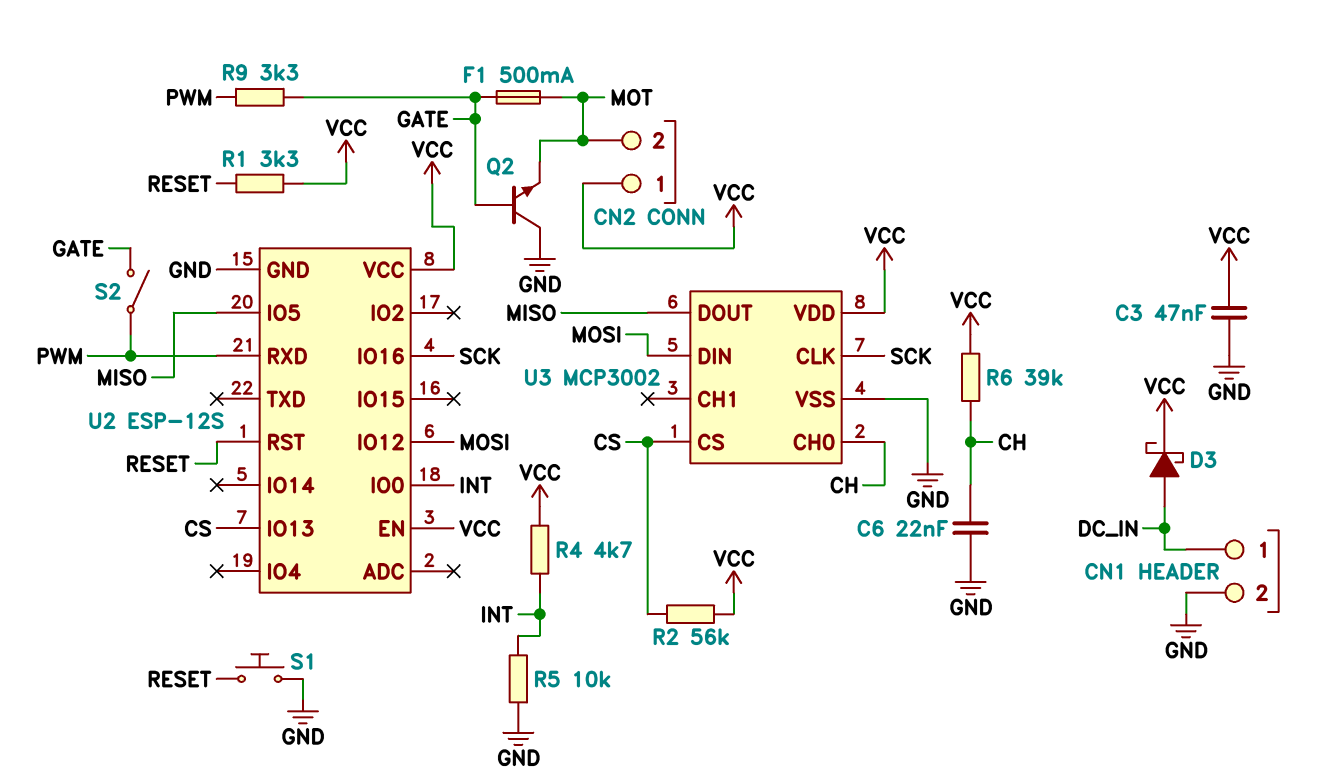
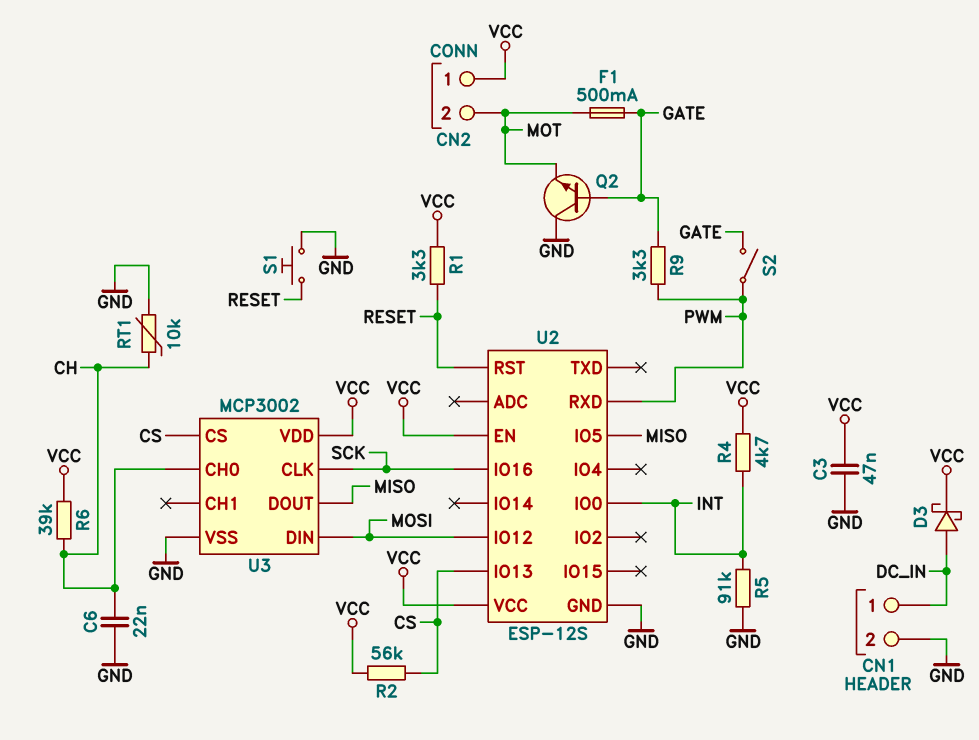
R5: 10k (GND, INT) -> 91k (GND, INT)
RT1: none -> 10k (CH, GND)

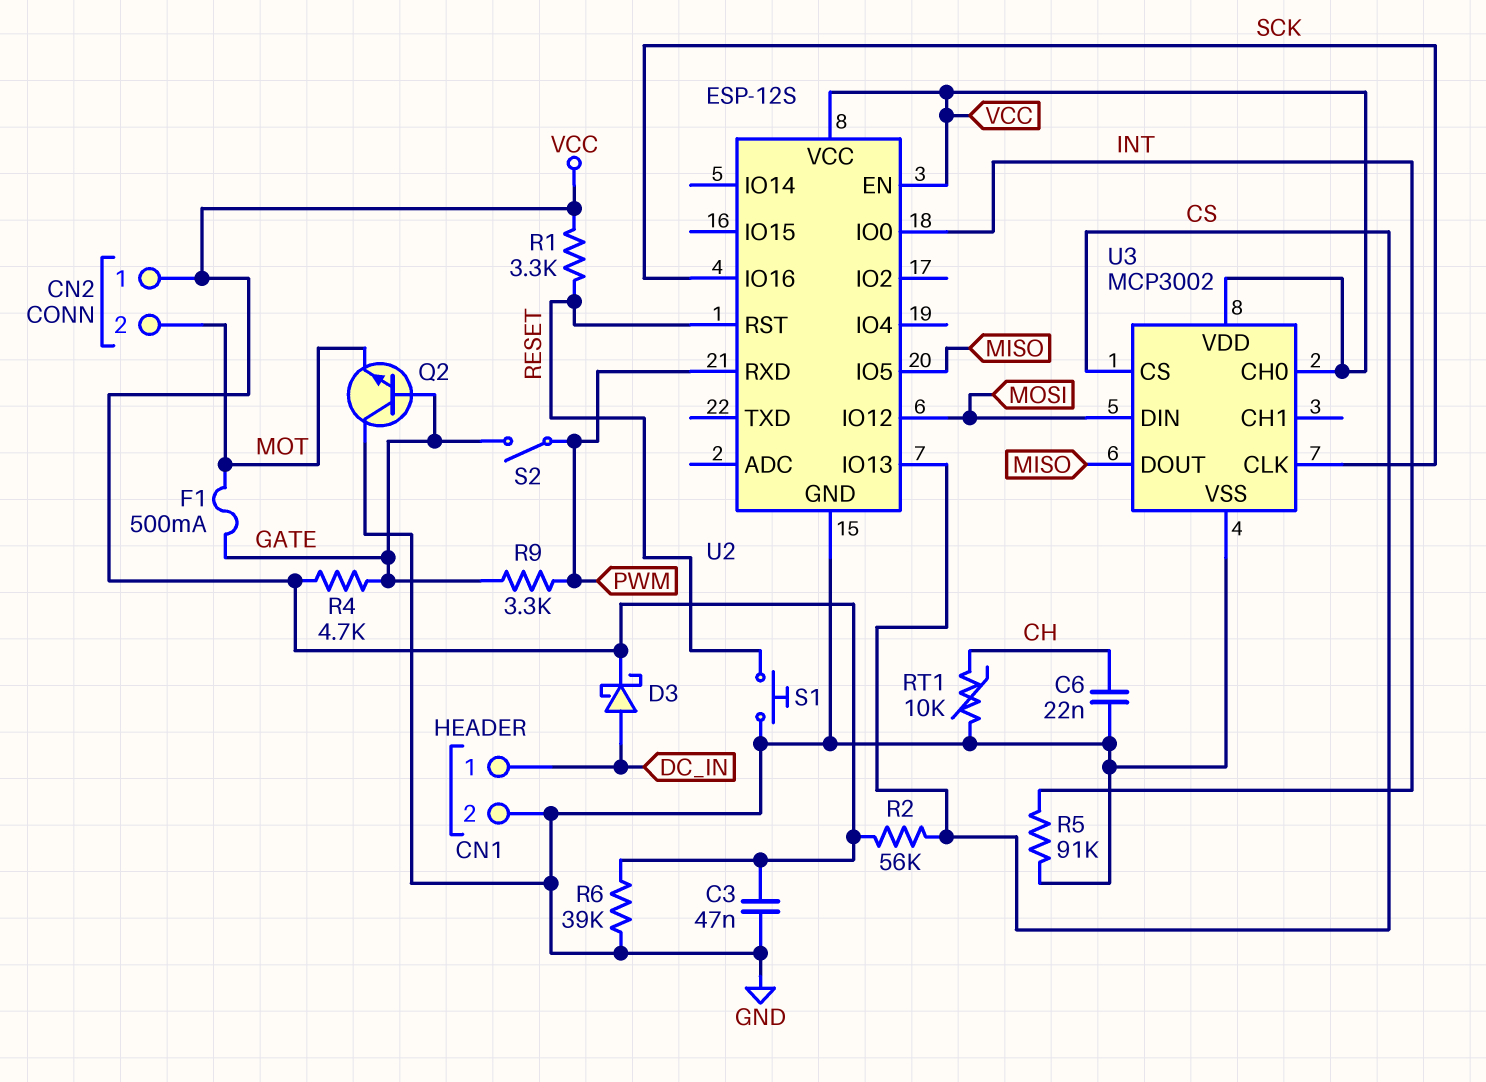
R4: 4.7k (INT, VCC) -> 4.7k (GATE, VCC)
R6: 39k (CH, VCC) -> 39k (GND, VCC)
U3 pin CH0: CH -> VCC

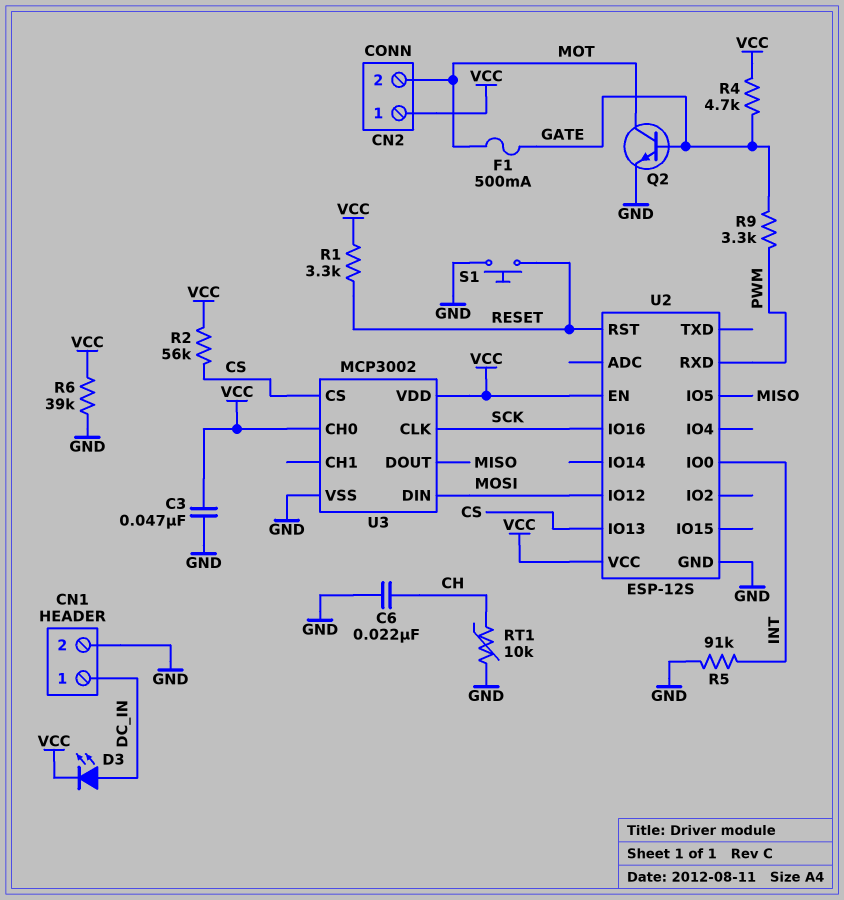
D3: schottky (A DC_IN, K VCC) -> LED (A DC_IN, K VCC)
Q2: NPN (B GATE, C GND, E MOT) -> NPN (B GATE, C MOT, E GND)
S2: switch (GATE, PWM) -> none

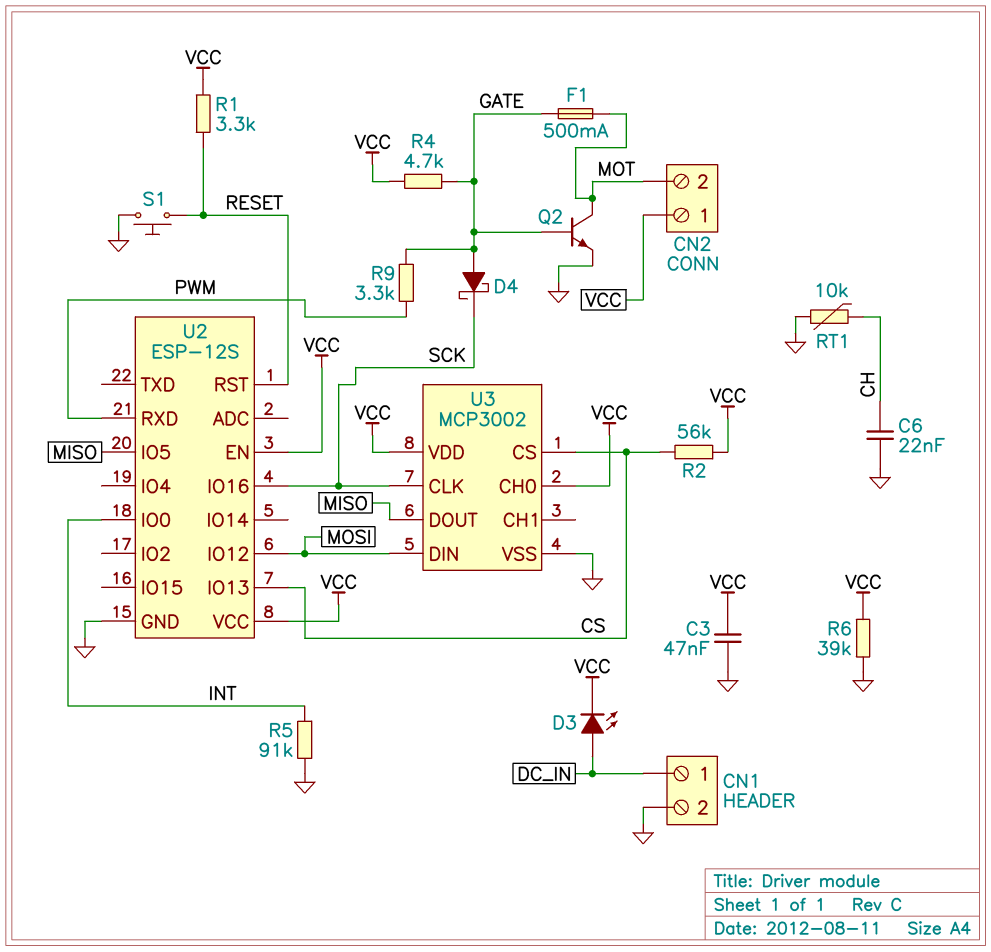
D4: none -> schottky (A GATE, K SCK)

